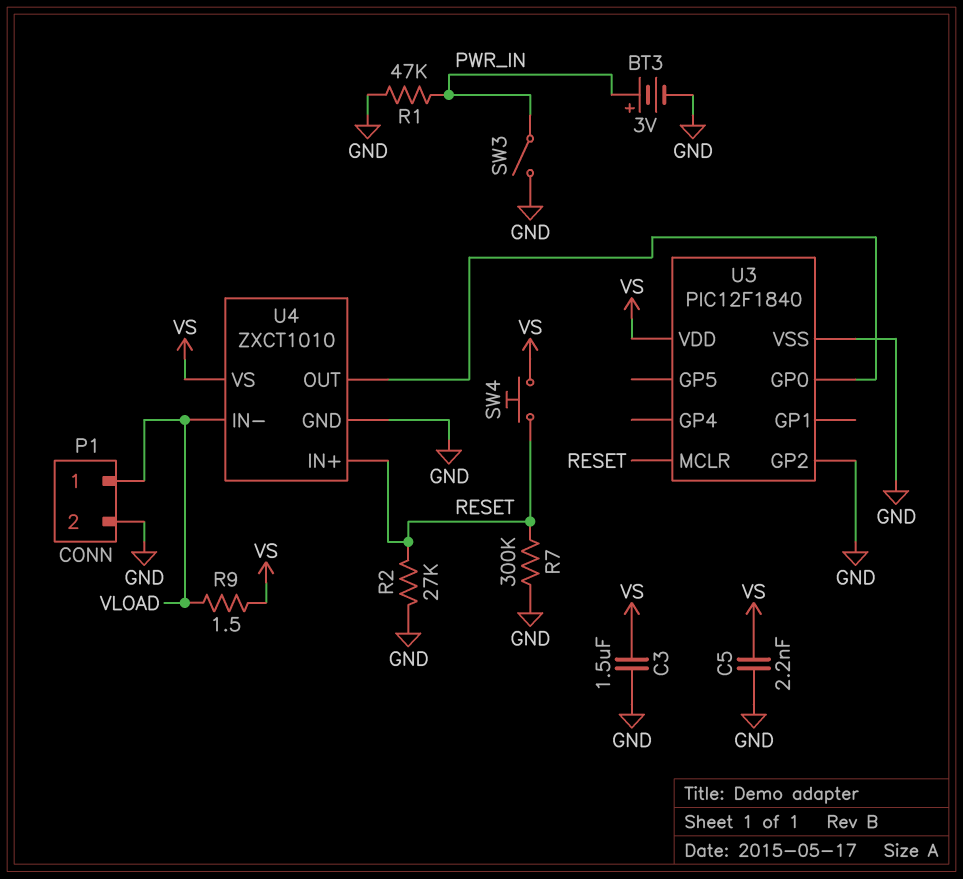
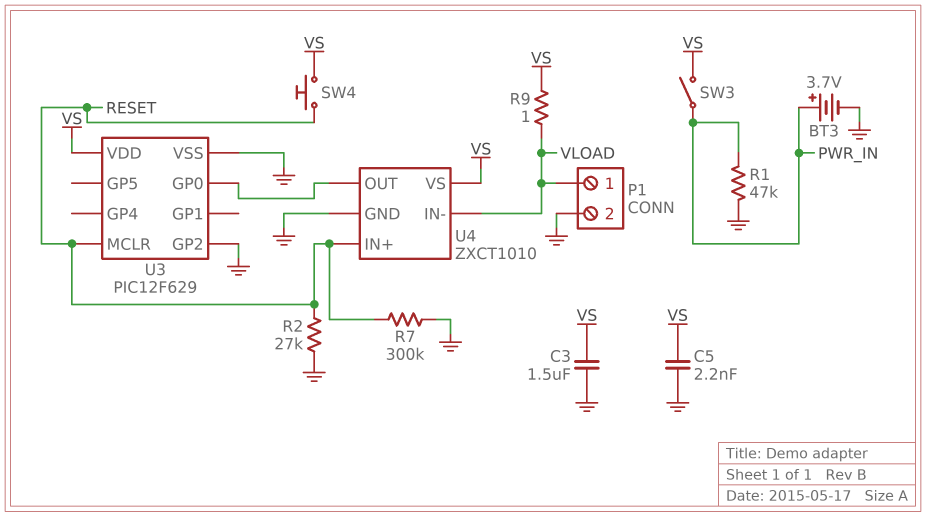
BT3: 3V (plus PWR_IN, minus GND) -> 3.7V (plus PWR_IN, minus GND)
R9: 1.5 (VLOAD, VS) -> 1 (VLOAD, VS)
SW3: switch (GND, PWR_IN) -> switch (PWR_IN, VS)
U3: PIC12F1840 -> PIC12F629

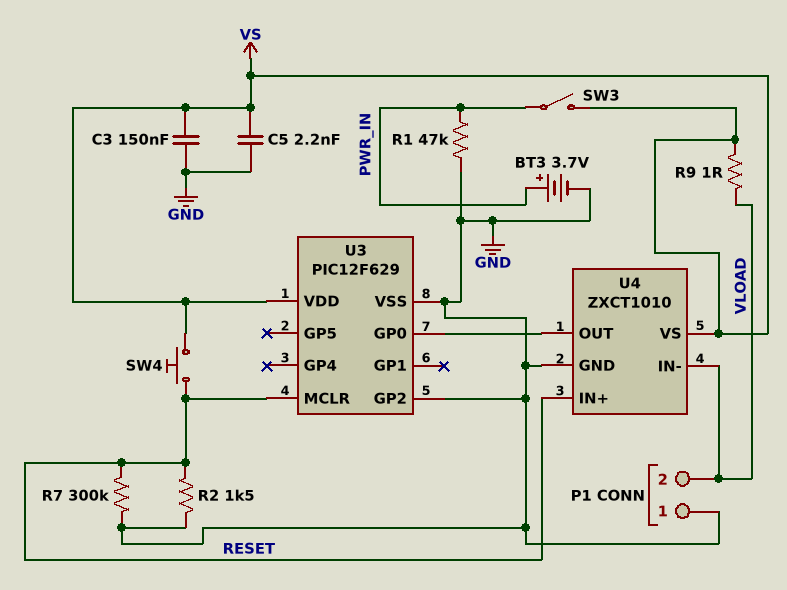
C3: 1.5uF (GND, VS) -> 150nF (GND, VS)
P1 pin 1: VLOAD -> GND
P1 pin 2: GND -> VLOAD
R2: 27k (GND, RESET) -> 1.5k (GND, RESET)

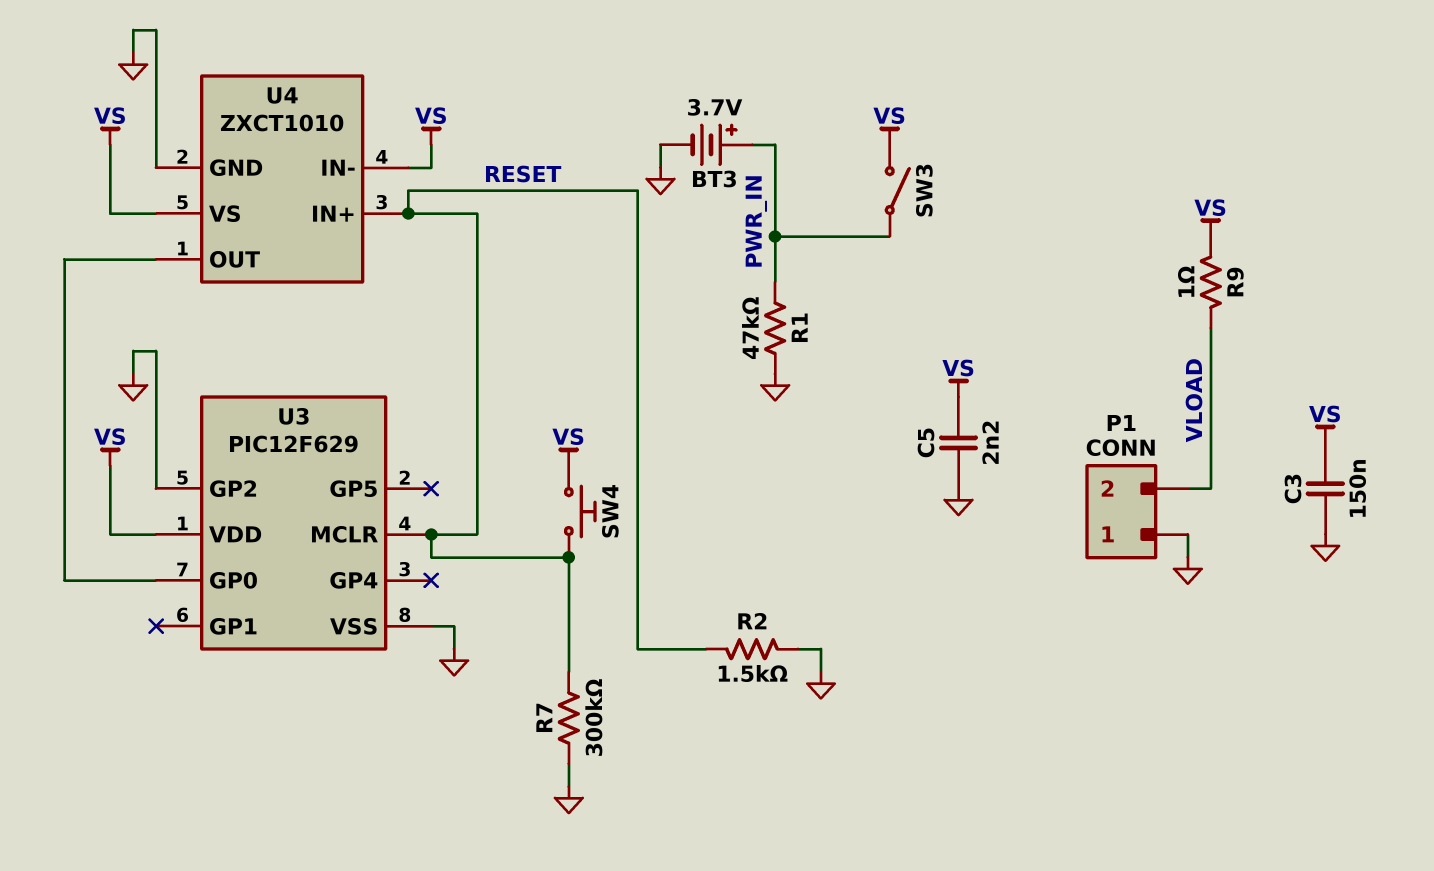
U4 pin IN-: VLOAD -> VS

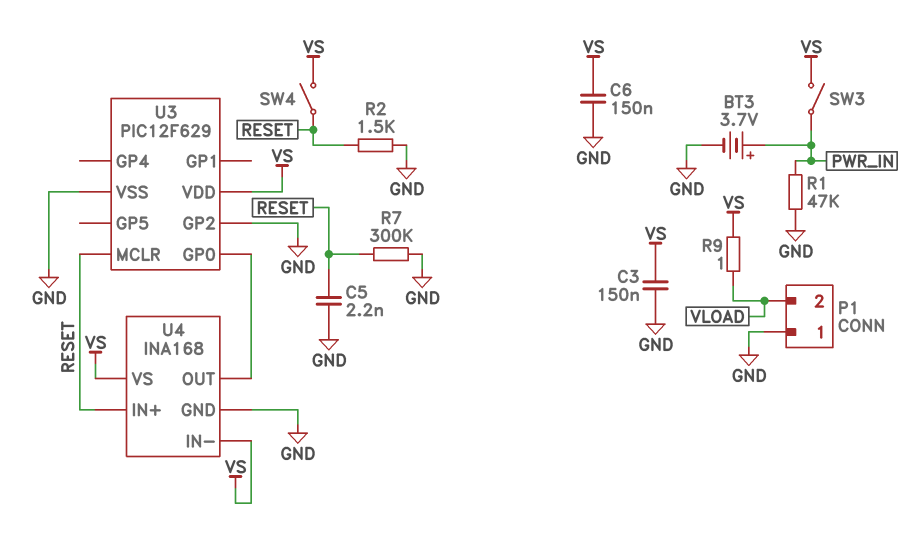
C5: 2.2nF (GND, VS) -> 2.2nF (GND, RESET)
C6: none -> 150nF (GND, VS)
SW4: button (RESET, VS) -> switch (RESET, VS)
U4: ZXCT1010 -> INA168

